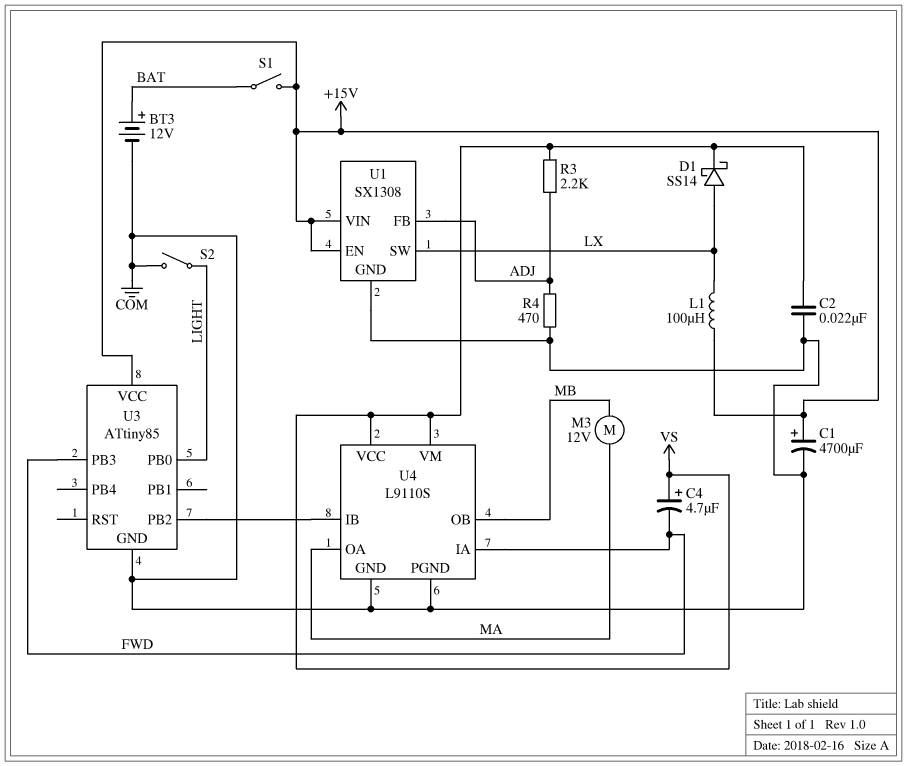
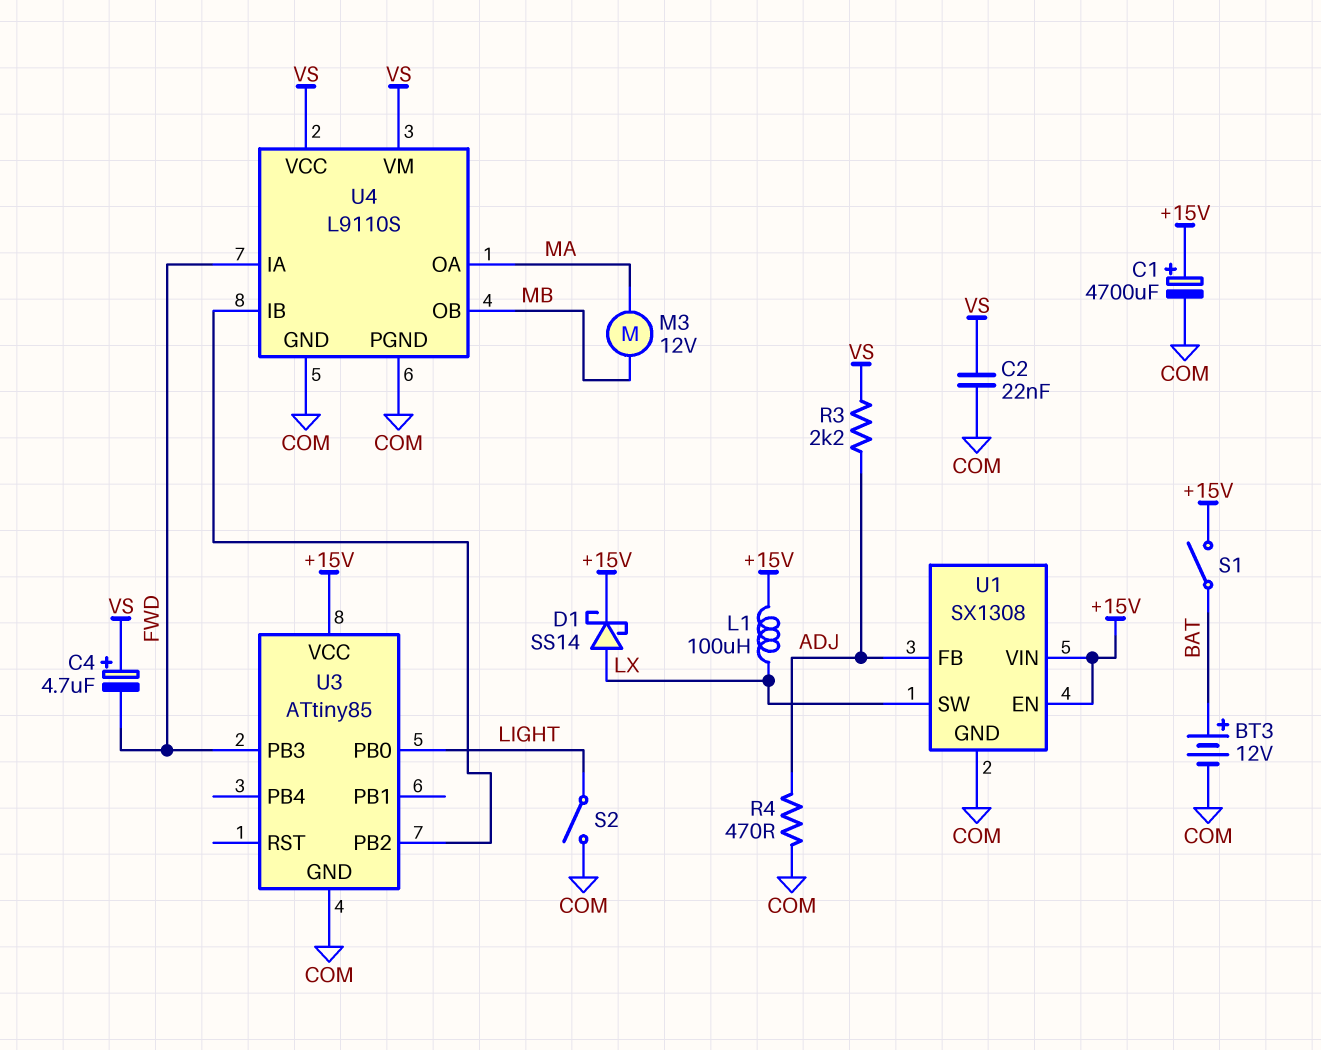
D1: schottky SS14 (A LX, K VS) -> schottky SS14 (A LX, K +15V)

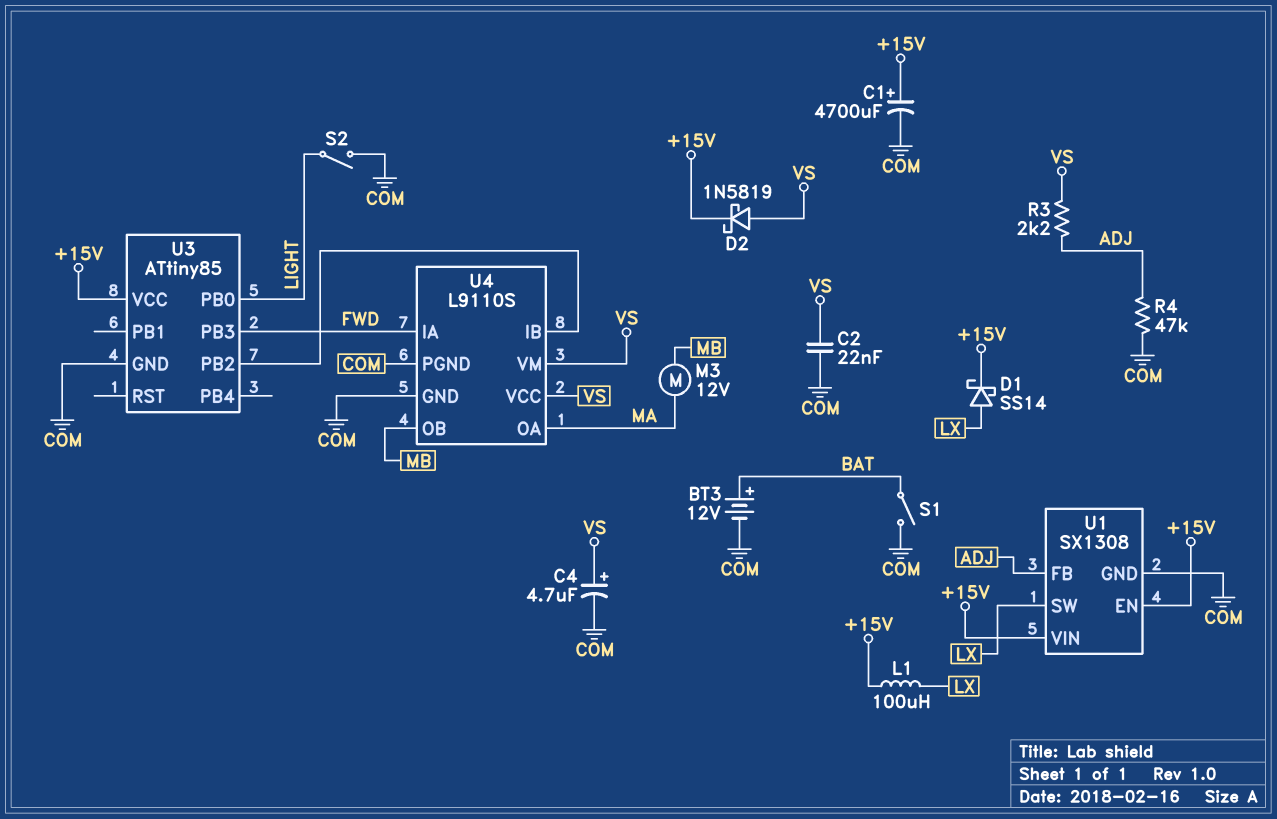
C4: 4.7uF (plus VS, minus FWD) -> 4.7uF (plus VS, minus COM)
D2: none -> schottky 1N5819 (A VS, K +15V)
R4: 470 (ADJ, COM) -> 47k (ADJ, COM)
S1: switch (+15V, BAT) -> switch (BAT, COM)

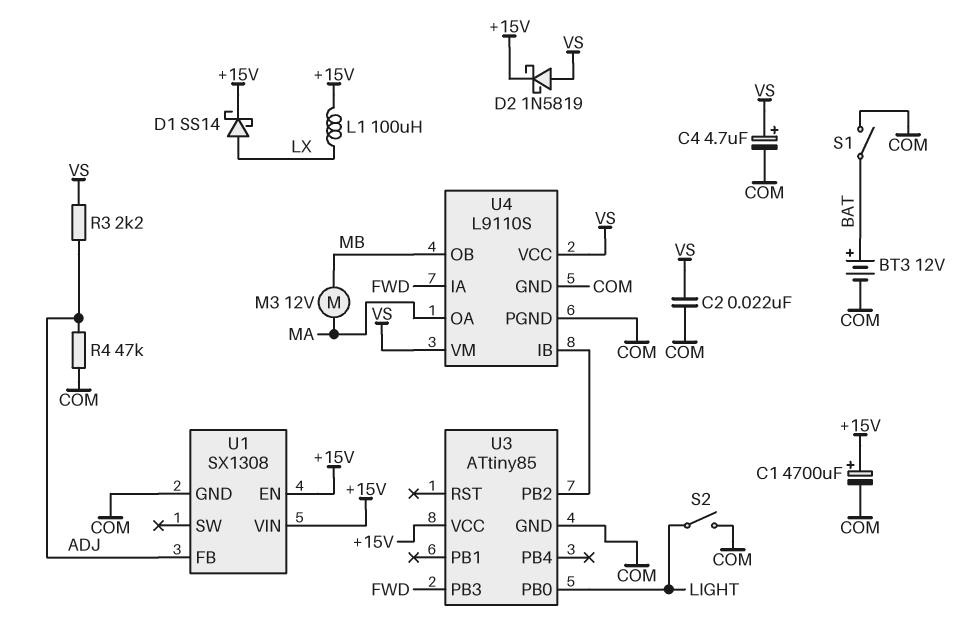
U1 pin SW: LX -> none

